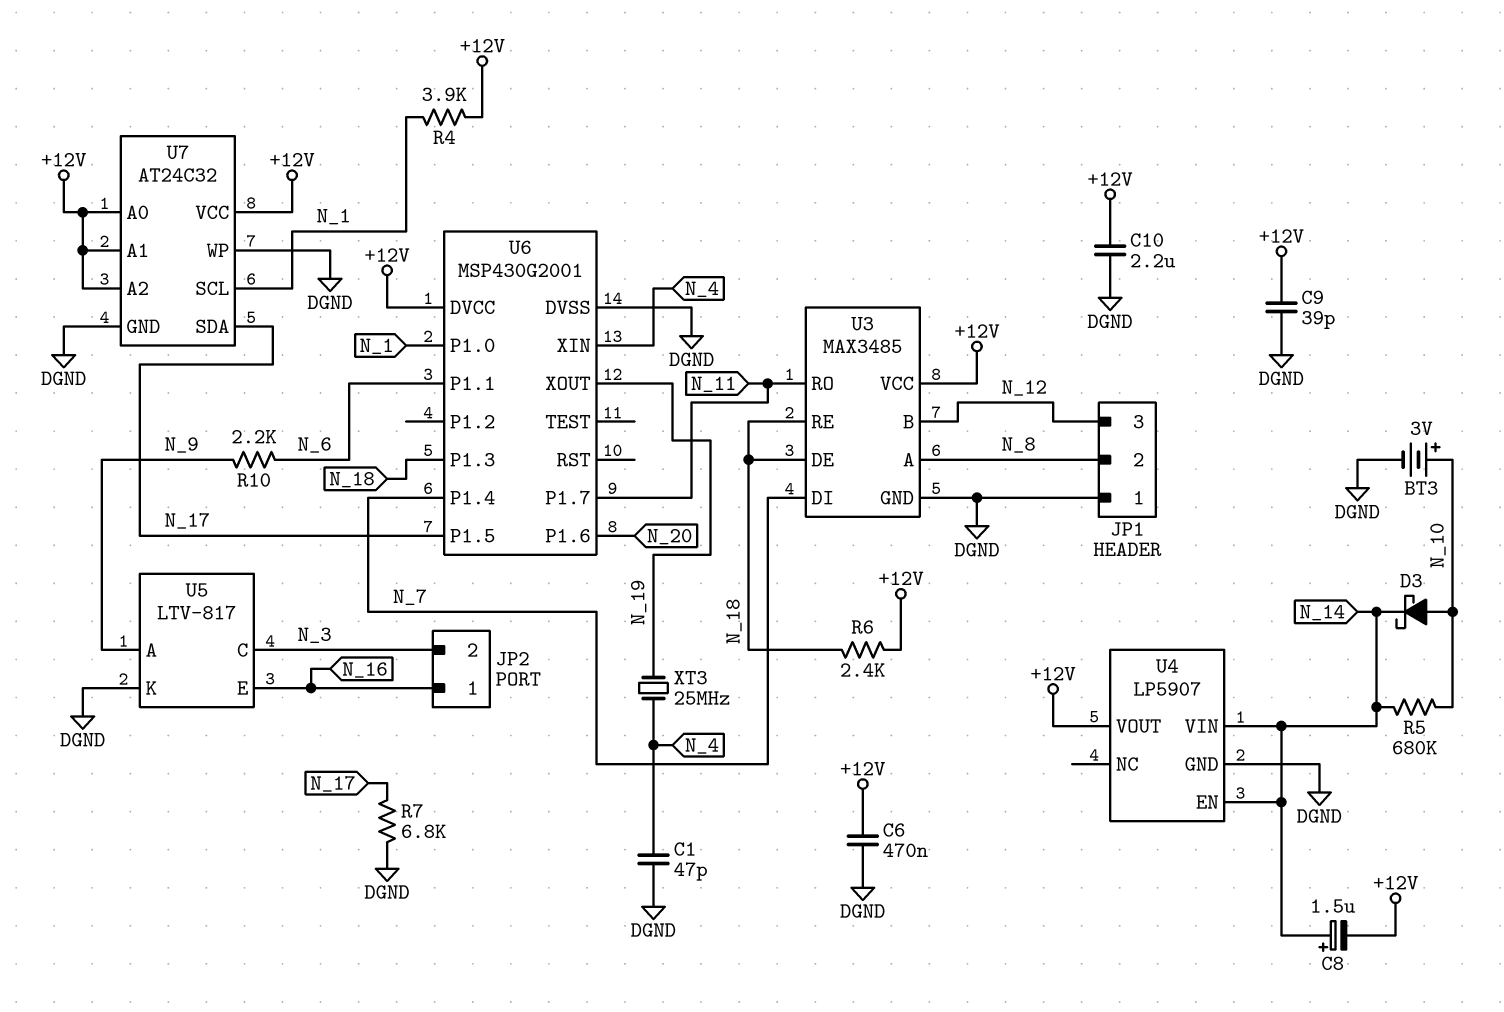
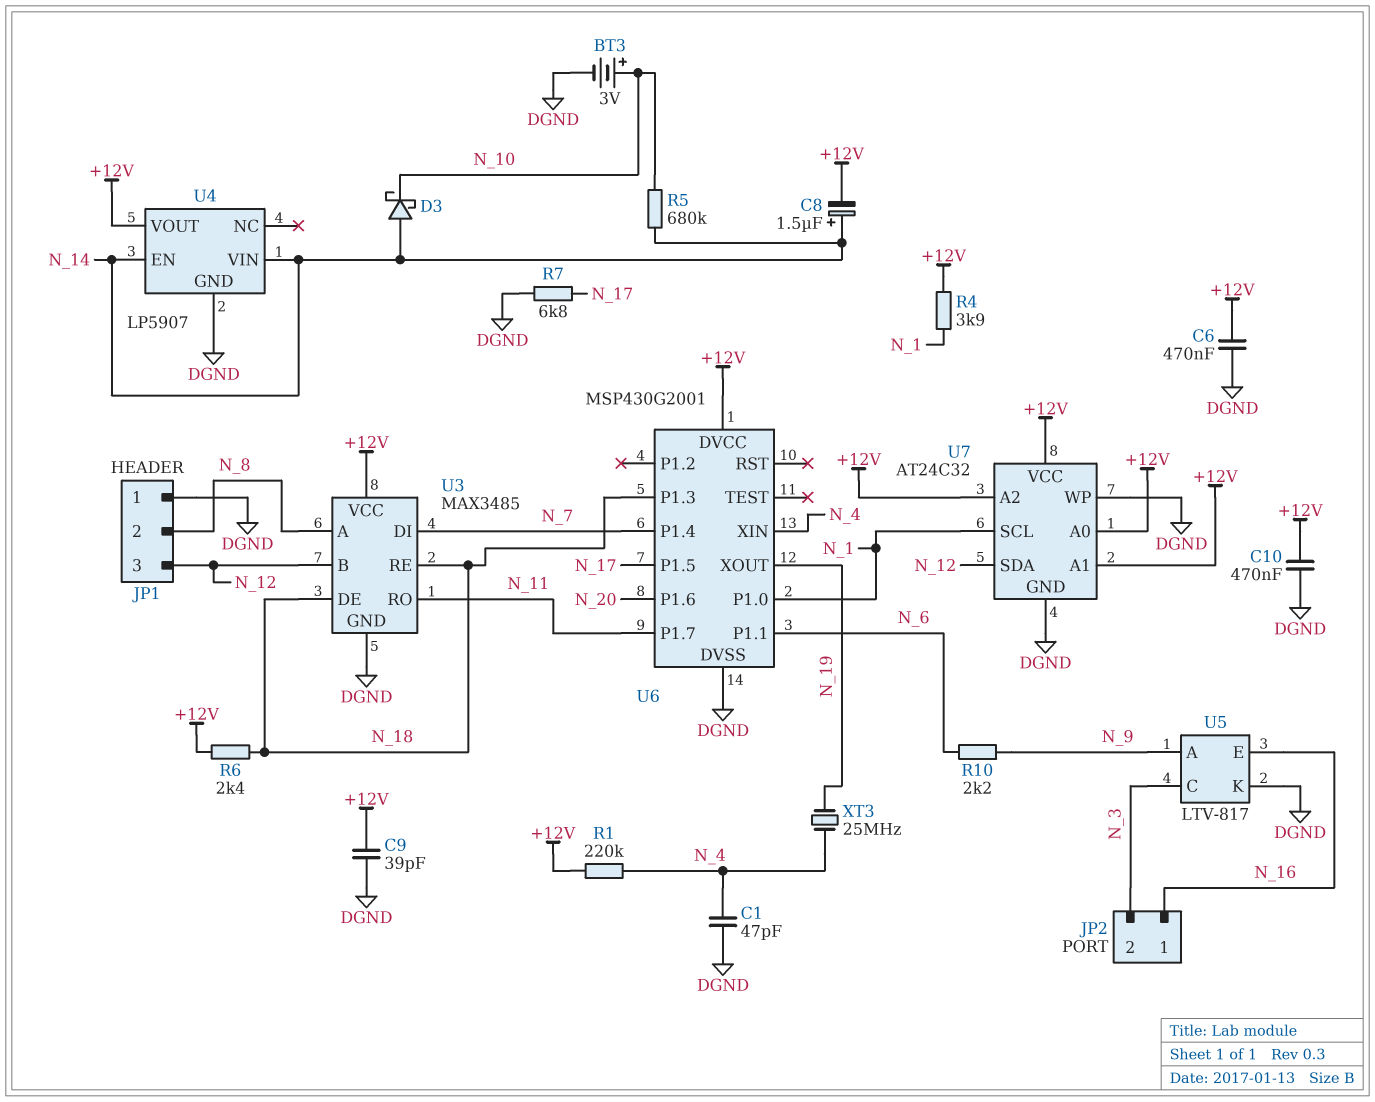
C10: 2.2uF (+12V, DGND) -> 470nF (+12V, DGND)
D3: schottky (A N_10, K N_14) -> schottky (A N_14, K N_10)
R1: none -> 220k (+12V, N_4)
U7 pin SDA: N_17 -> N_12

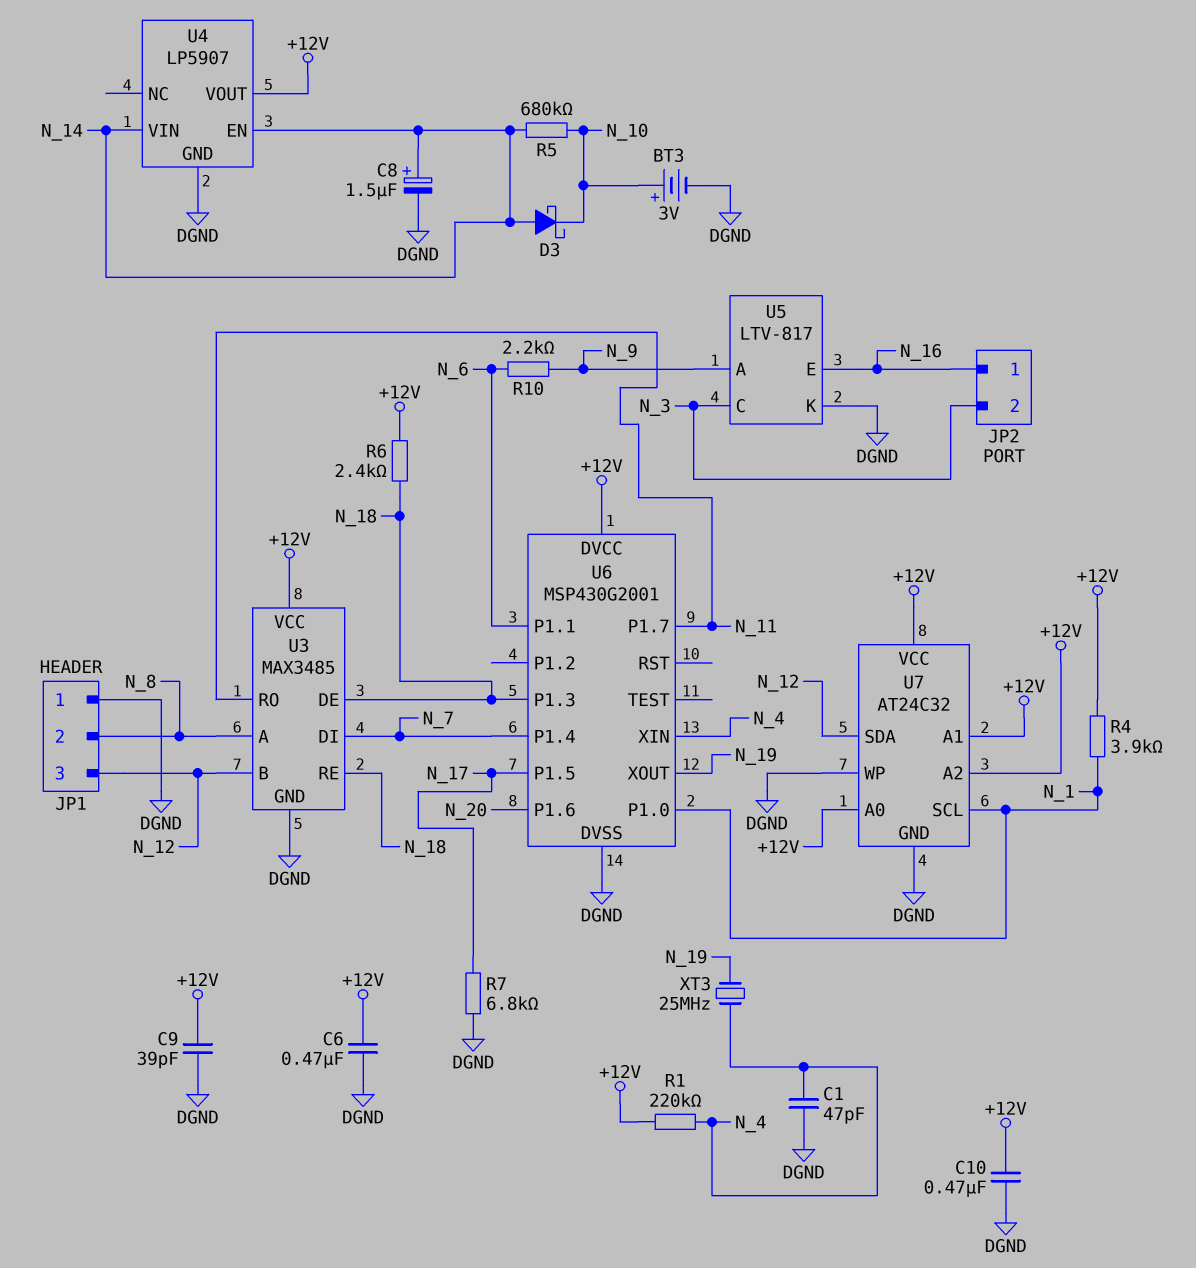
C8: 1.5uF (plus N_14, minus +12V) -> 1.5uF (plus N_14, minus DGND)

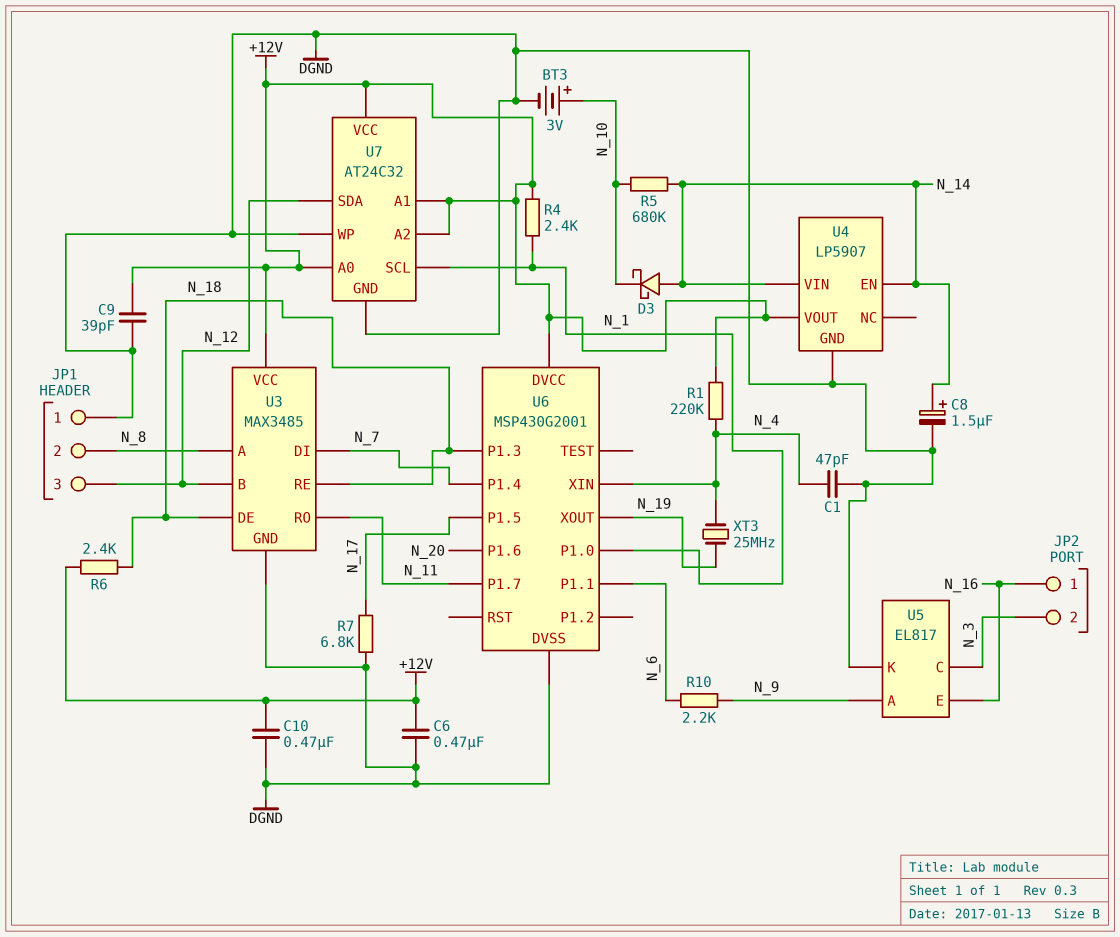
R4: 3.9k (+12V, N_1) -> 2.4k (+12V, N_1)
U5: LTV-817 -> EL817

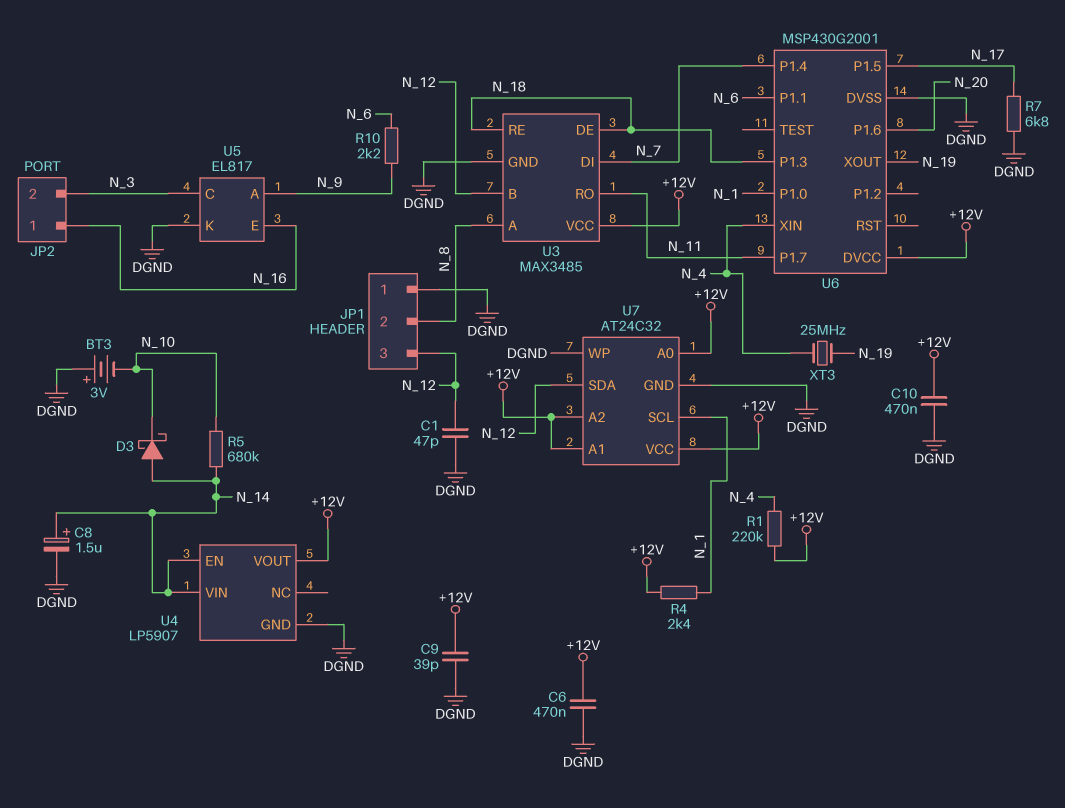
BT3: 3V (plus N_10, minus DGND) -> 3V (plus DGND, minus N_10)
C1: 47pF (DGND, N_4) -> 47pF (DGND, N_12)
R6: 2.4k (+12V, N_18) -> none

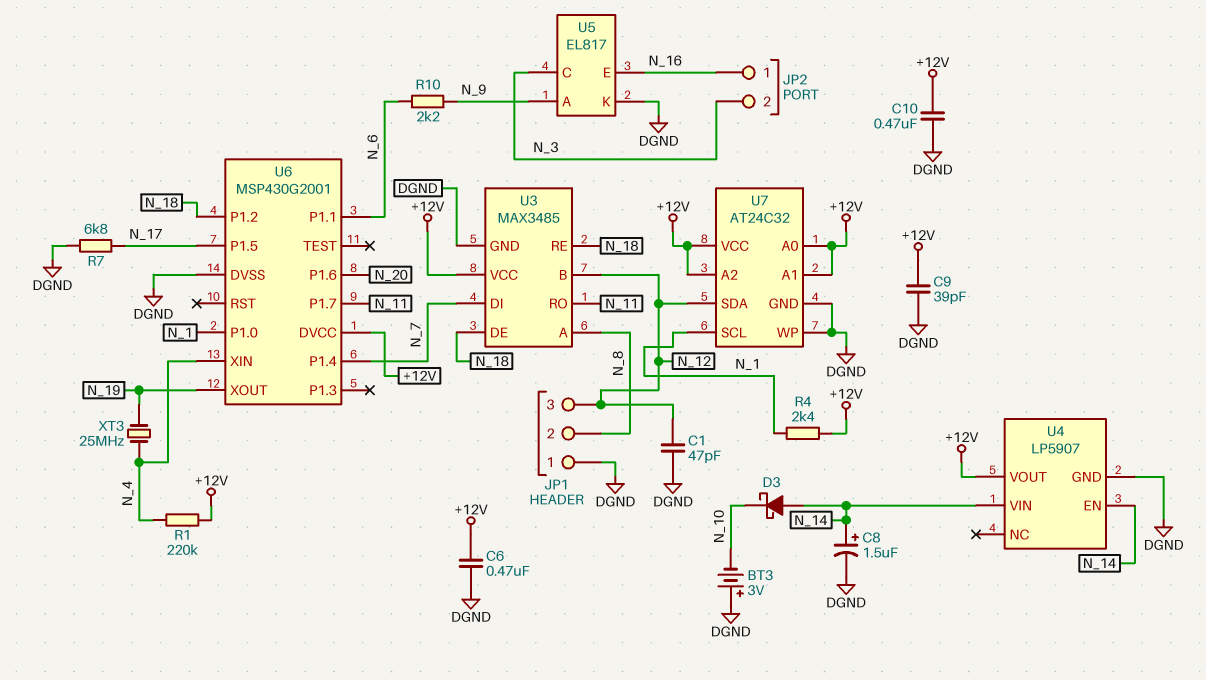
R5: 680k (N_10, N_14) -> none
U6 pin P1.2: none -> N_18
U6 pin P1.3: N_18 -> none

